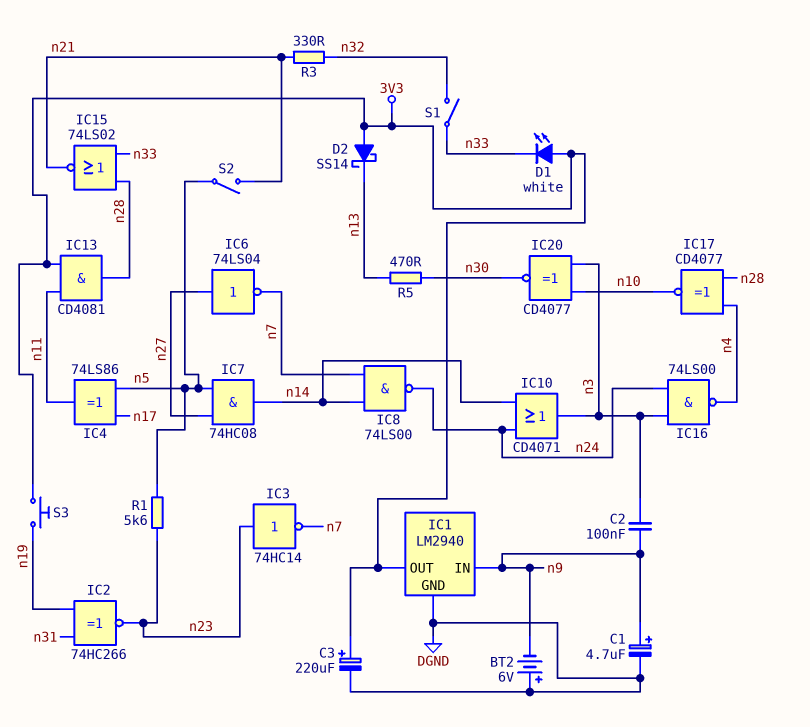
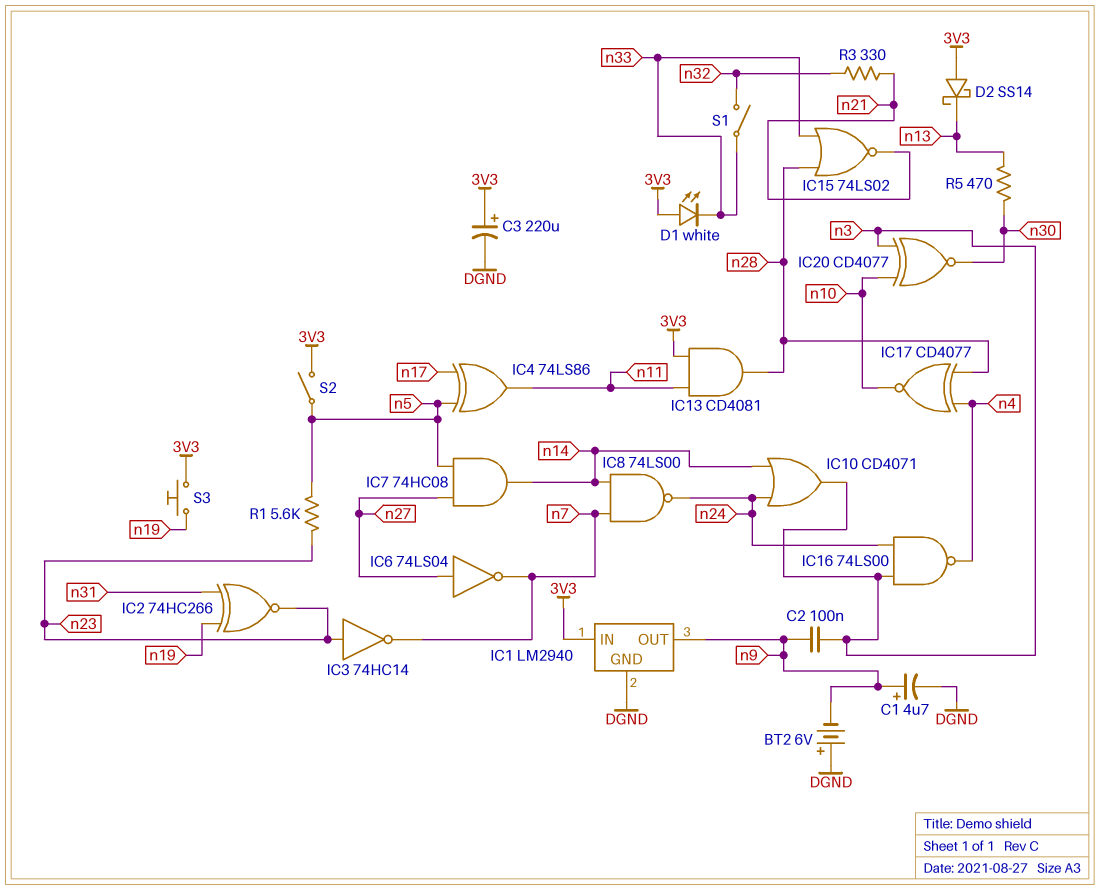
IC1 pin IN: n9 -> 3V3
IC1 pin OUT: 3V3 -> n9
S2: switch (n5, n21) -> switch (3V3, n5)

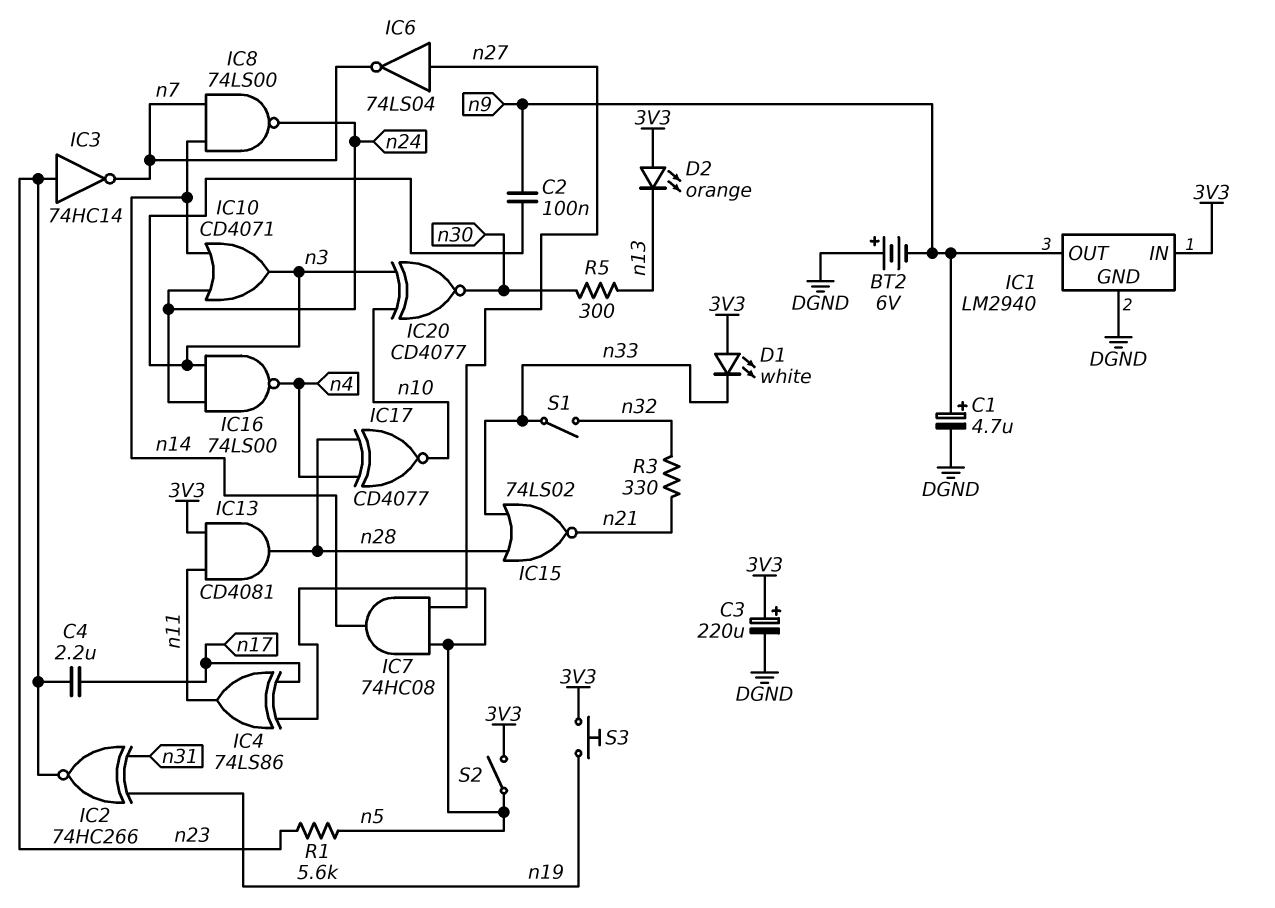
C4: none -> 2.2uF (n17, n23)
D2: schottky SS14 (A 3V3, K n13) -> LED orange (A 3V3, K n13)
R5: 470 (n13, n30) -> 300 (n13, n30)

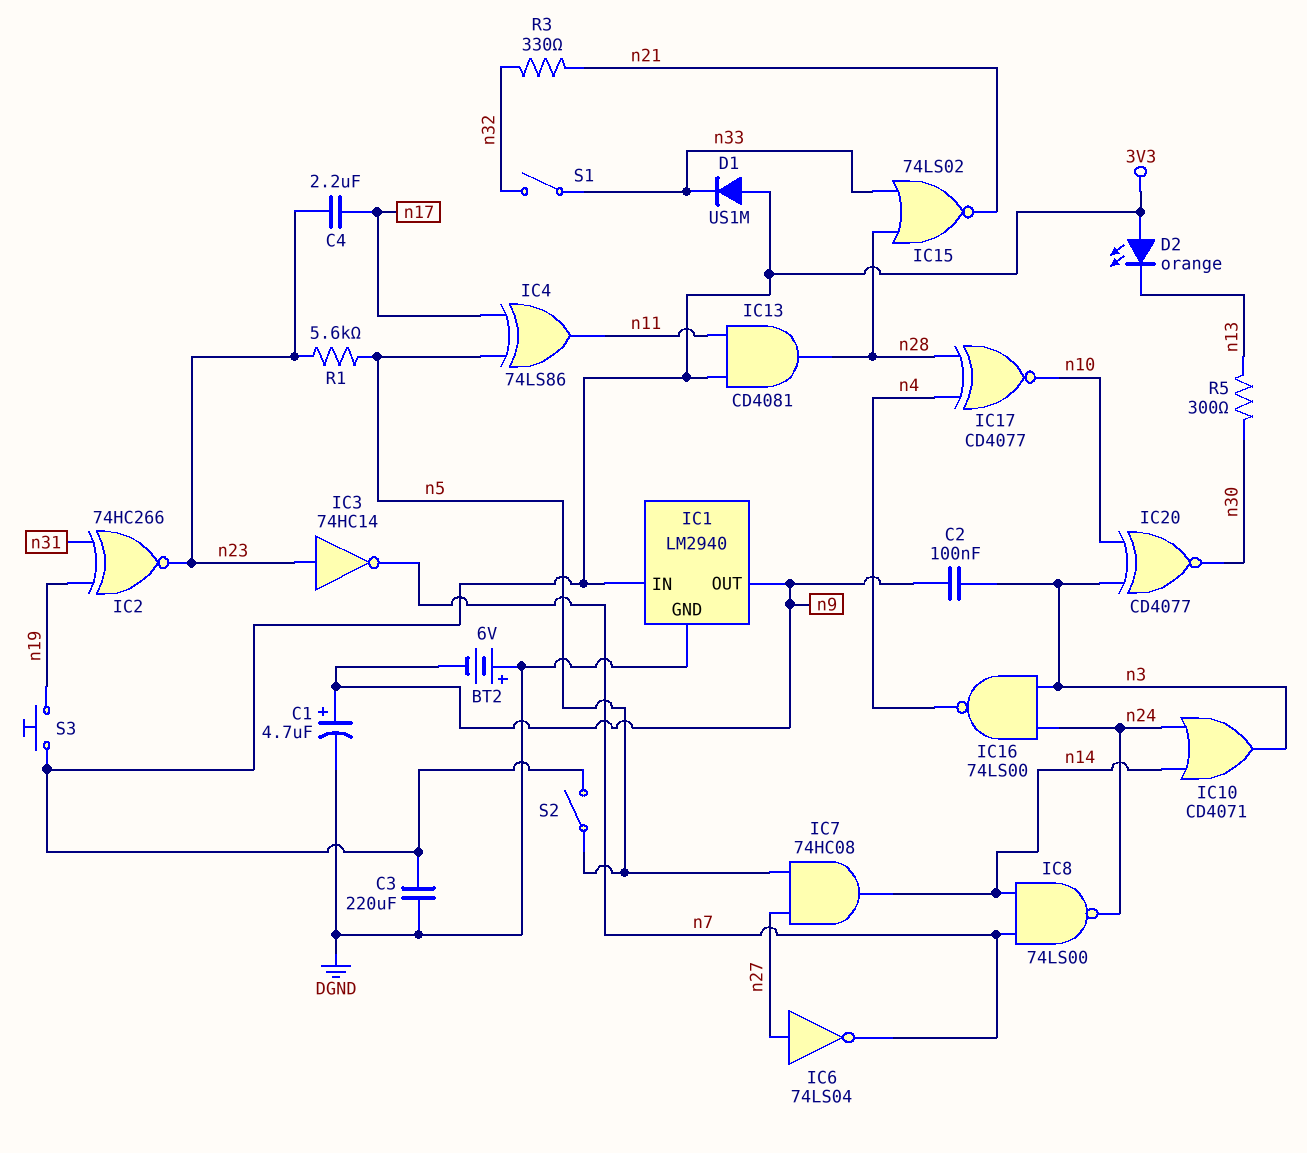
C3: 220uF (plus 3V3, minus DGND) -> 220uF (3V3, DGND)
D1: LED white (A 3V3, K n33) -> diode US1M (A 3V3, K n33)

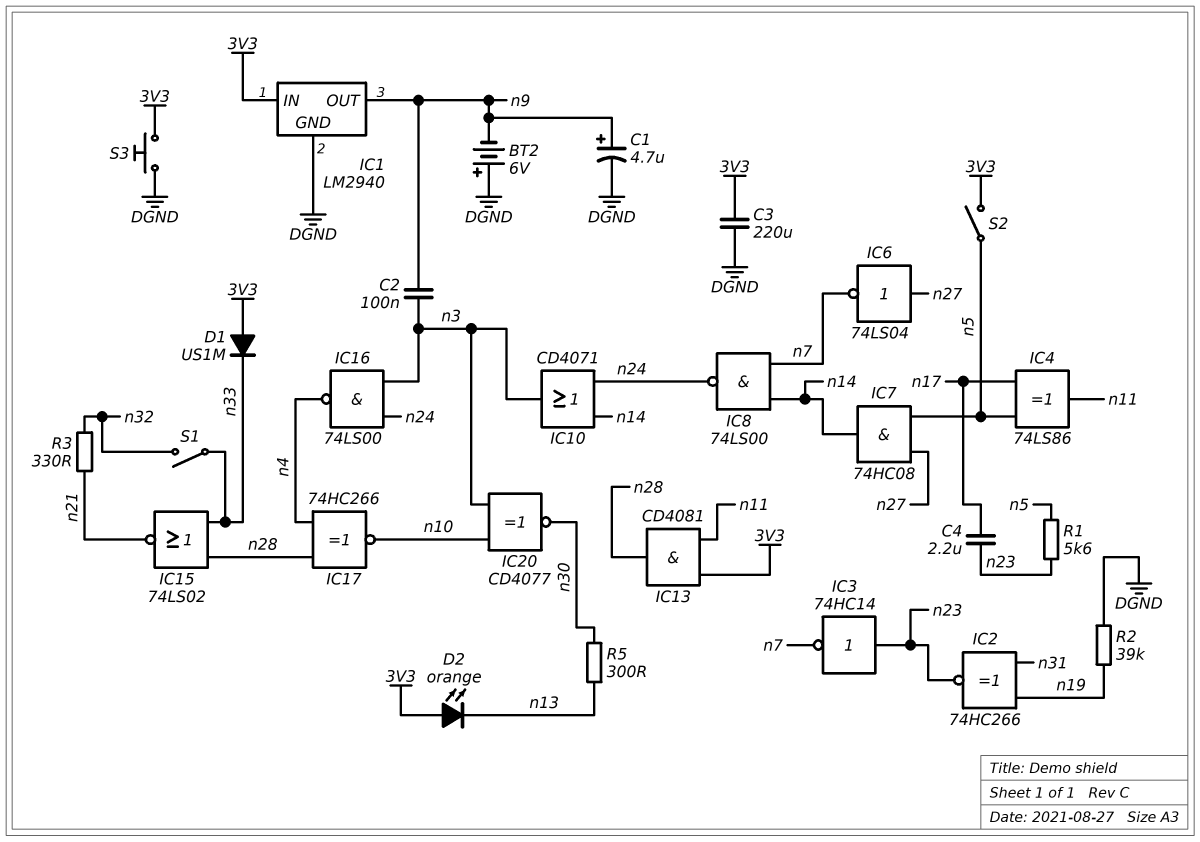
IC17: XNOR CD4077 (in n4, in n28, out n10) -> XNOR 74HC266 (in n4, in n28, out n10)
R2: none -> 39k (DGND, n19)
S3: button (3V3, n19) -> button (3V3, DGND)

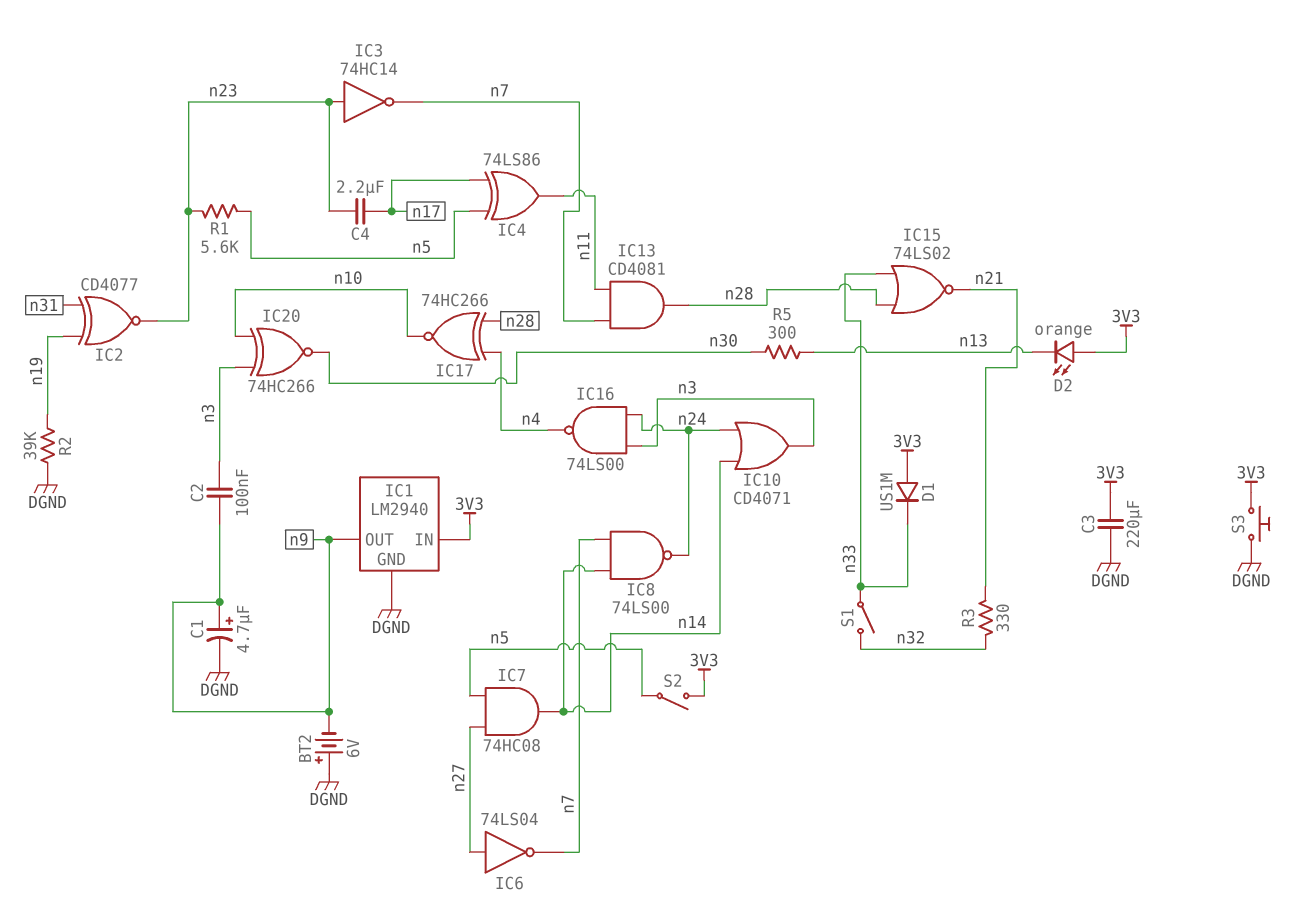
IC2: XNOR 74HC266 (in n19, in n31, out n23) -> XNOR CD4077 (in n19, in n31, out n23)
IC13: AND CD4081 (in 3V3, in n11, out n28) -> AND CD4081 (in n7, in n11, out n28)
IC20: XNOR CD4077 (in n3, in n10, out n30) -> XNOR 74HC266 (in n3, in n10, out n30)

